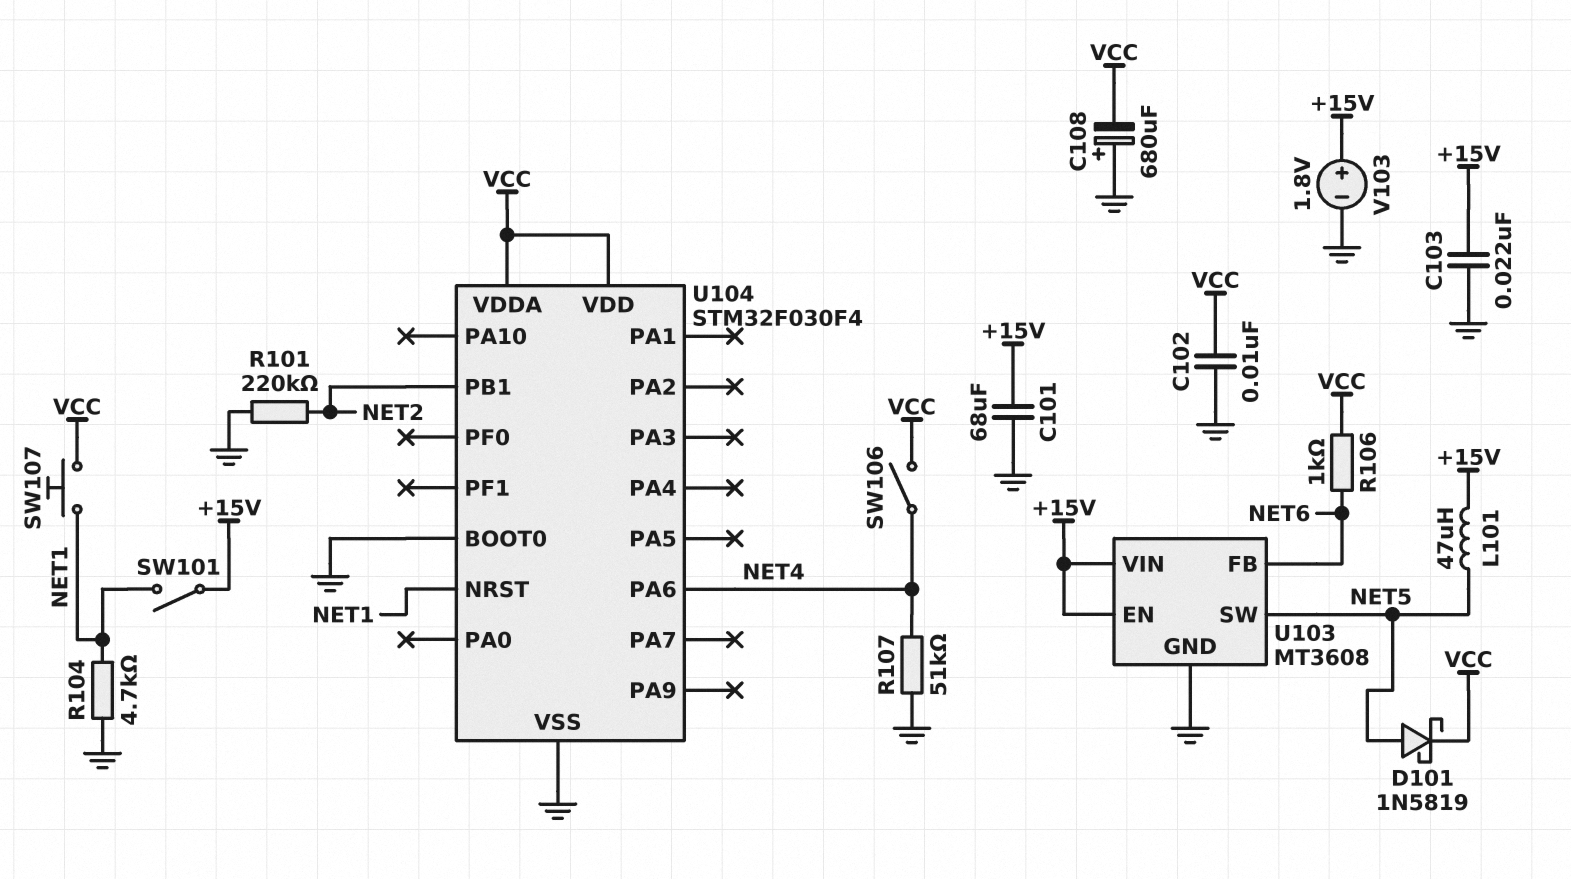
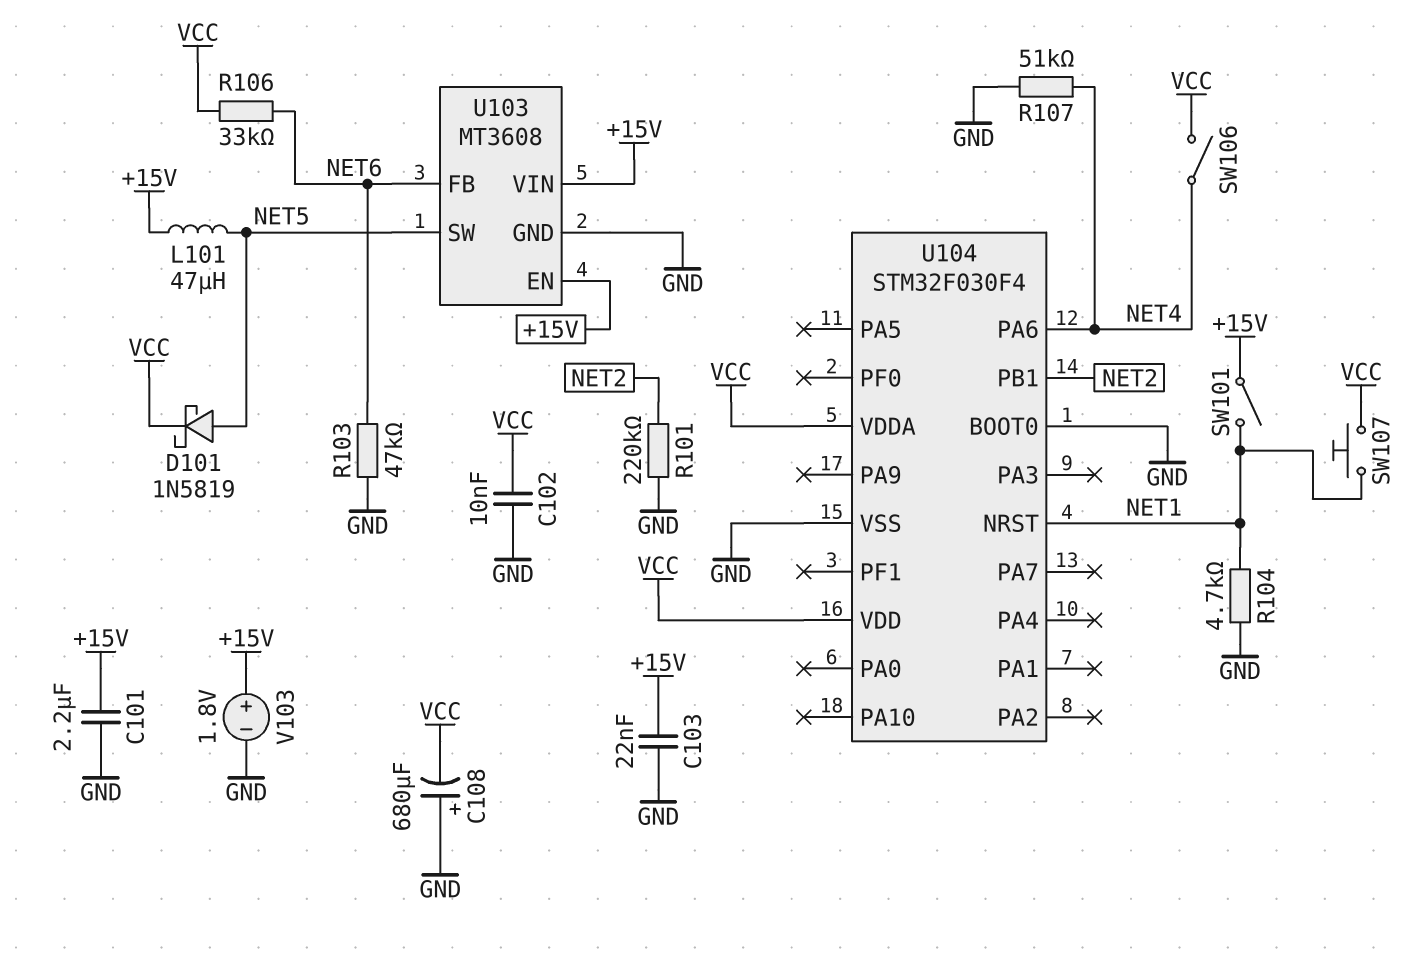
C101: 68uF (+15V, GND) -> 2.2uF (+15V, GND)
R103: none -> 47k (GND, NET6)
R106: 1k (NET6, VCC) -> 33k (NET6, VCC)

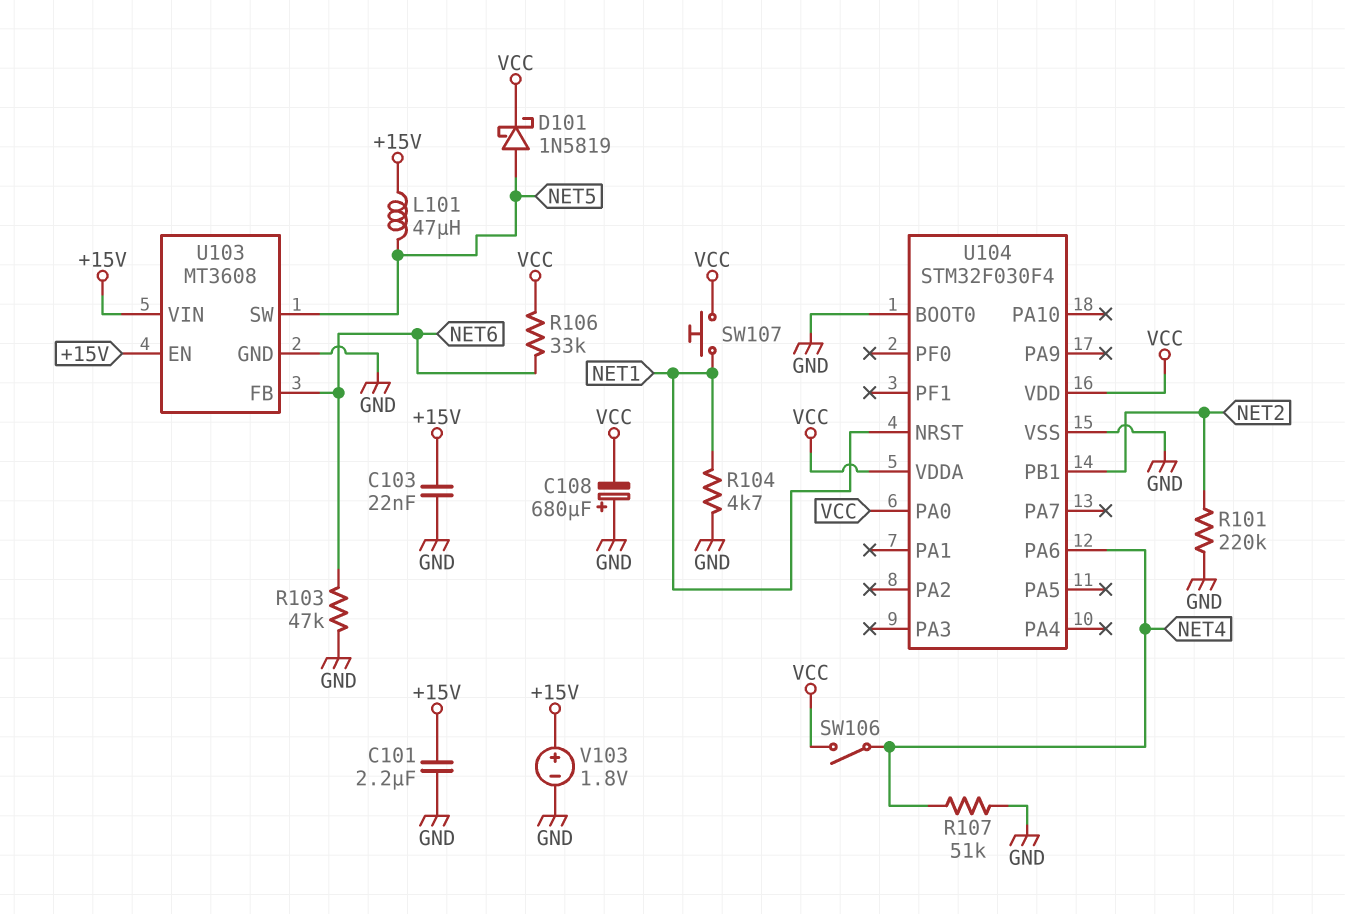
C102: 10nF (GND, VCC) -> none
SW101: switch (+15V, NET1) -> none
U104 pin PA0: none -> VCC

